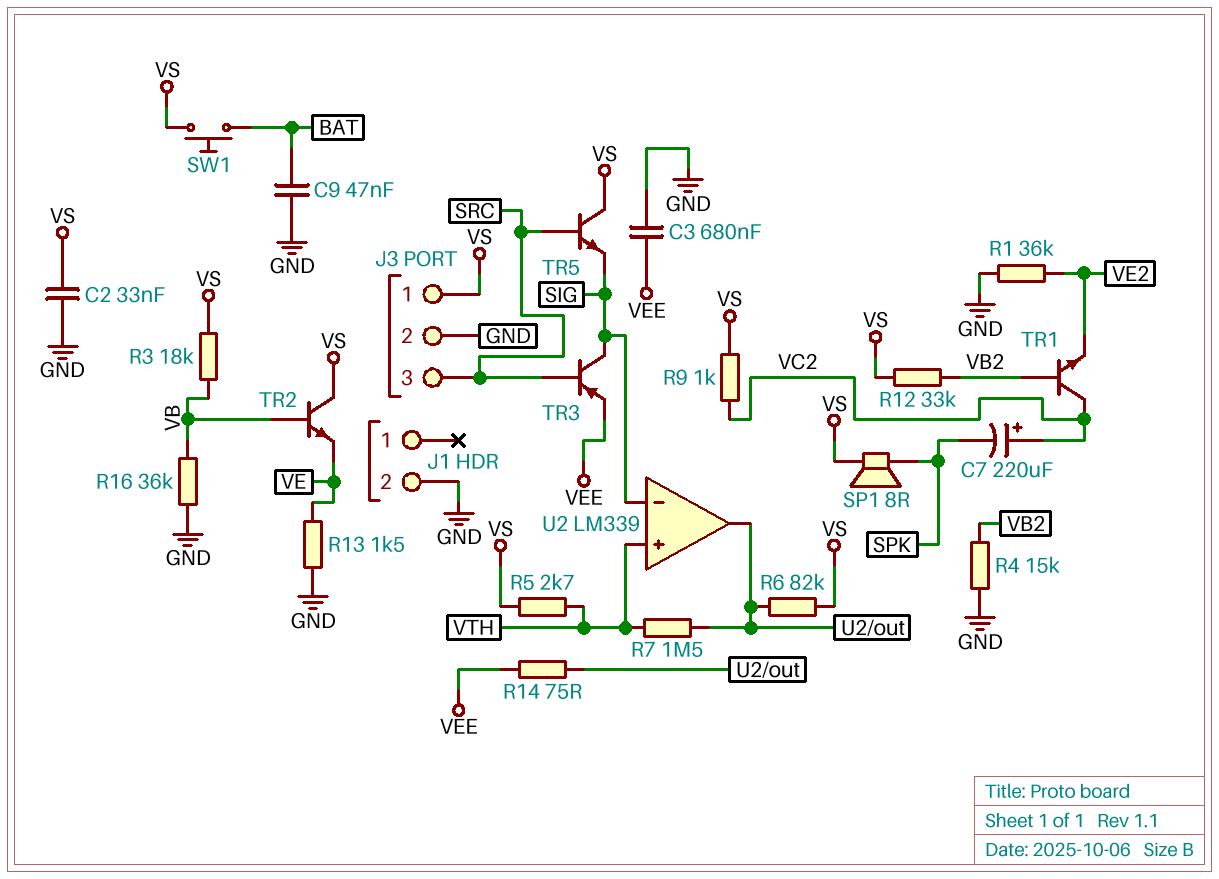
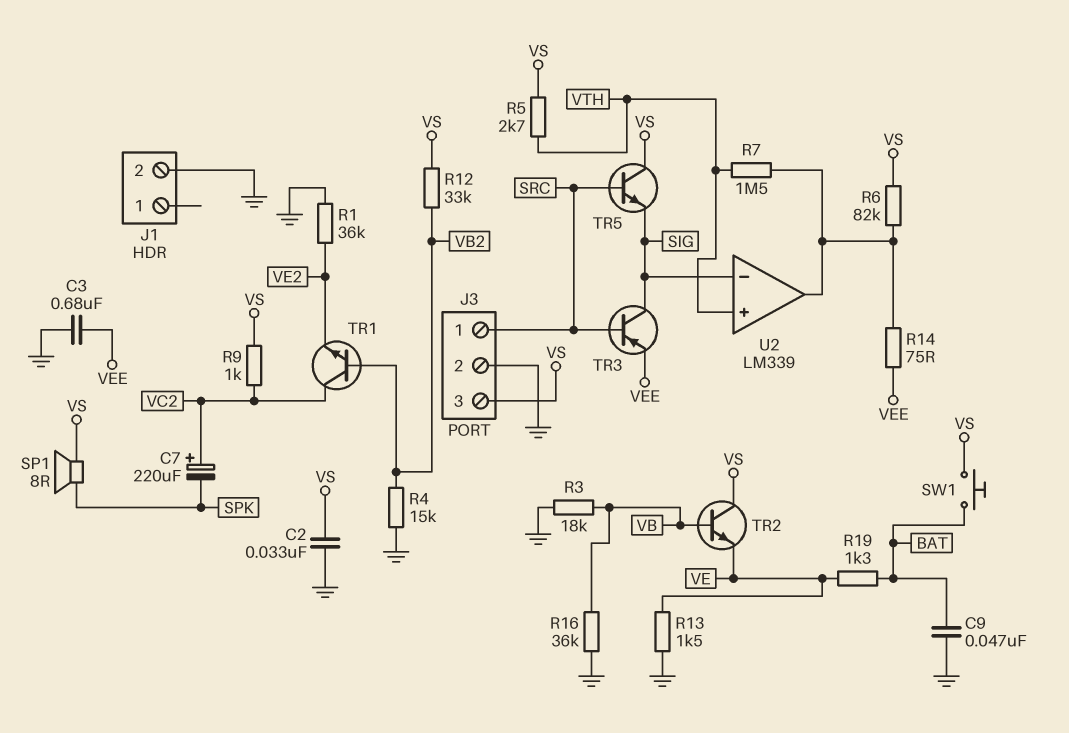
J3 pin 1: VS -> SRC
J3 pin 3: SRC -> VS
R3: 18k (VB, VS) -> 18k (GND, VB)
R19: none -> 1.3k (BAT, VE)

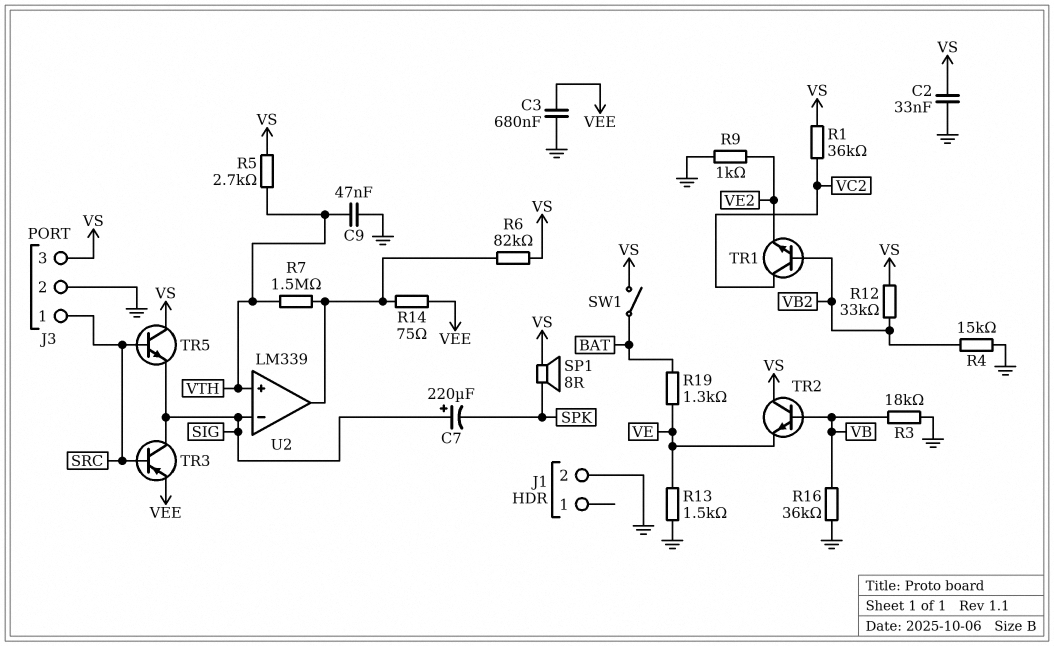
C7: 220uF (plus VC2, minus SPK) -> 220uF (plus SIG, minus SPK)
C9: 47nF (BAT, GND) -> 47nF (GND, VTH)
R1: 36k (GND, VE2) -> 36k (VC2, VS)
R9: 1k (VC2, VS) -> 1k (GND, VE2)
SW1: button (BAT, VS) -> switch (BAT, VS)

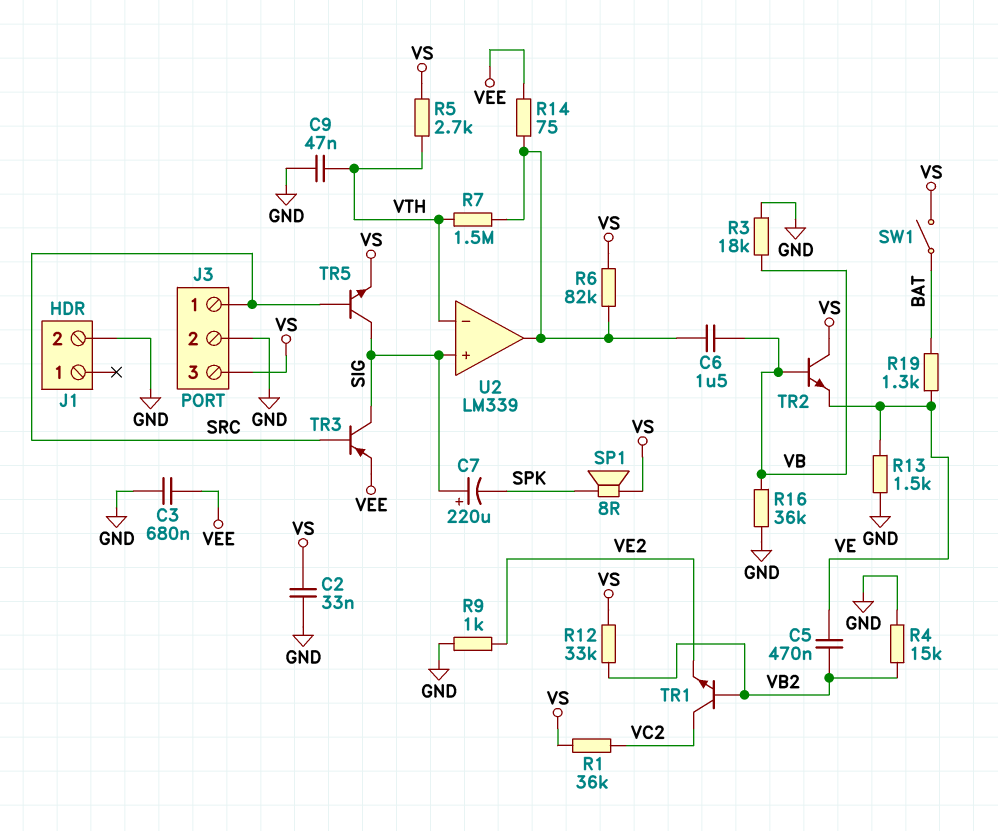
C5: none -> 470nF (VB2, VE)
C6: none -> 1.5uF (U2/out, VB)
TR5: NPN (B SRC, C VS, E SIG) -> NPN (B SRC, C SIG, E VS)
U2 pin in+: VTH -> SIG
U2 pin in-: SIG -> VTH

